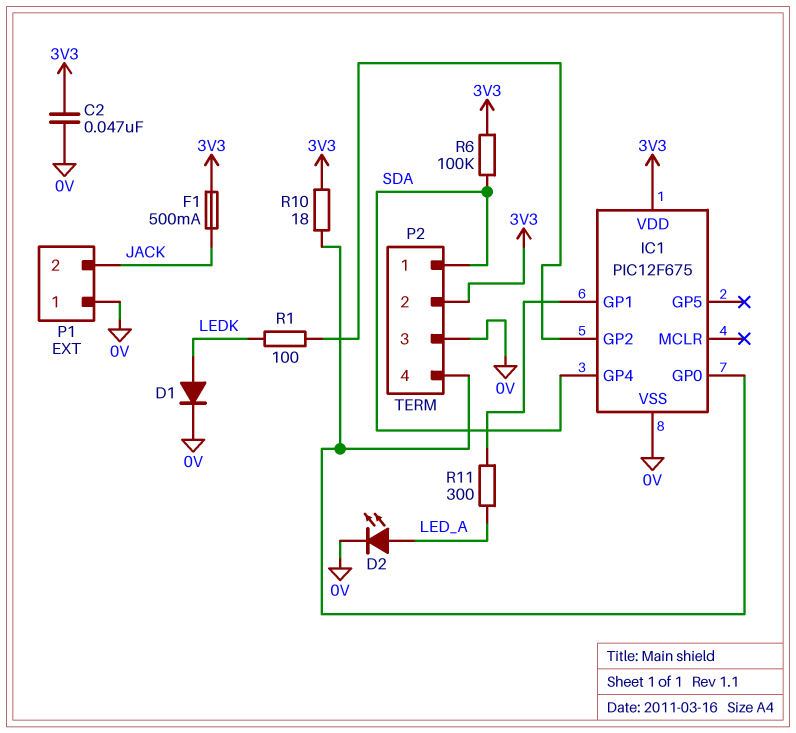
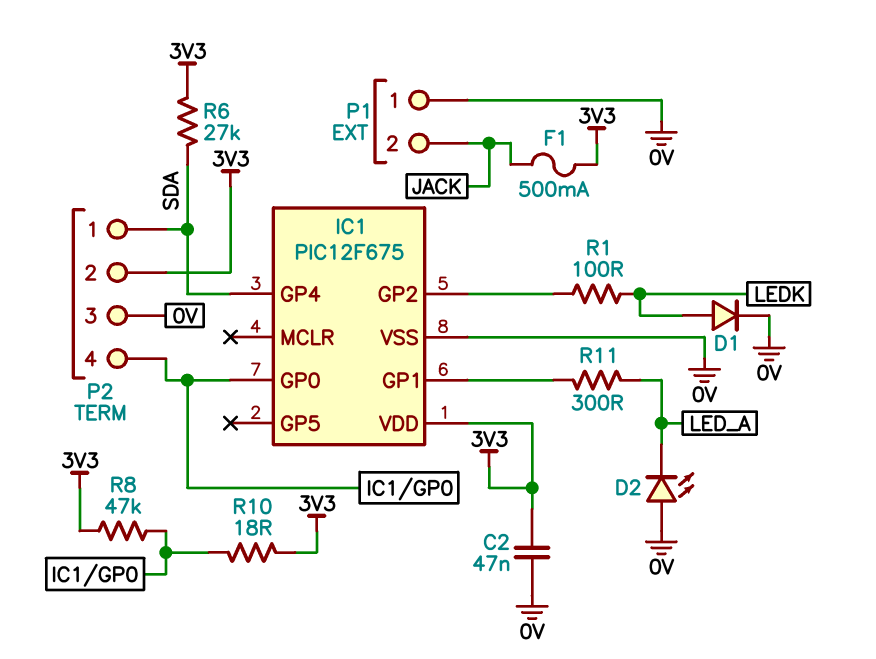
D2: LED (A LED_A, K 0V) -> LED (A 0V, K LED_A)
R6: 100k (3V3, SDA) -> 27k (3V3, SDA)
R8: none -> 47k (3V3, IC1/GP0)

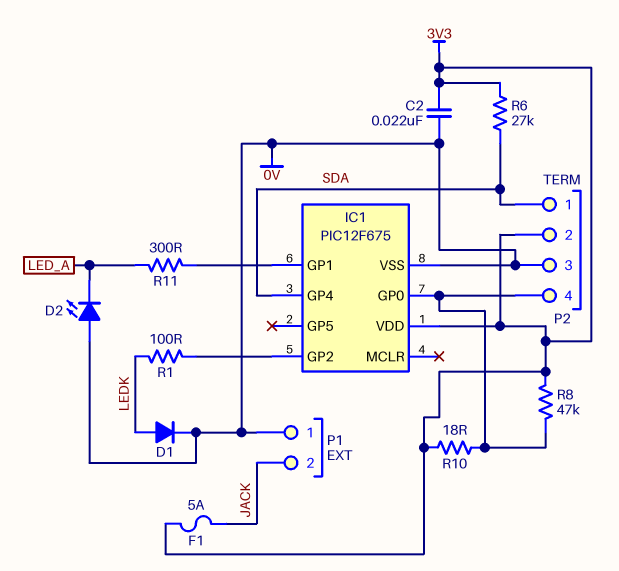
C2: 47nF (0V, 3V3) -> 22nF (0V, 3V3)
F1: 500mA (3V3, JACK) -> 5A (3V3, JACK)

